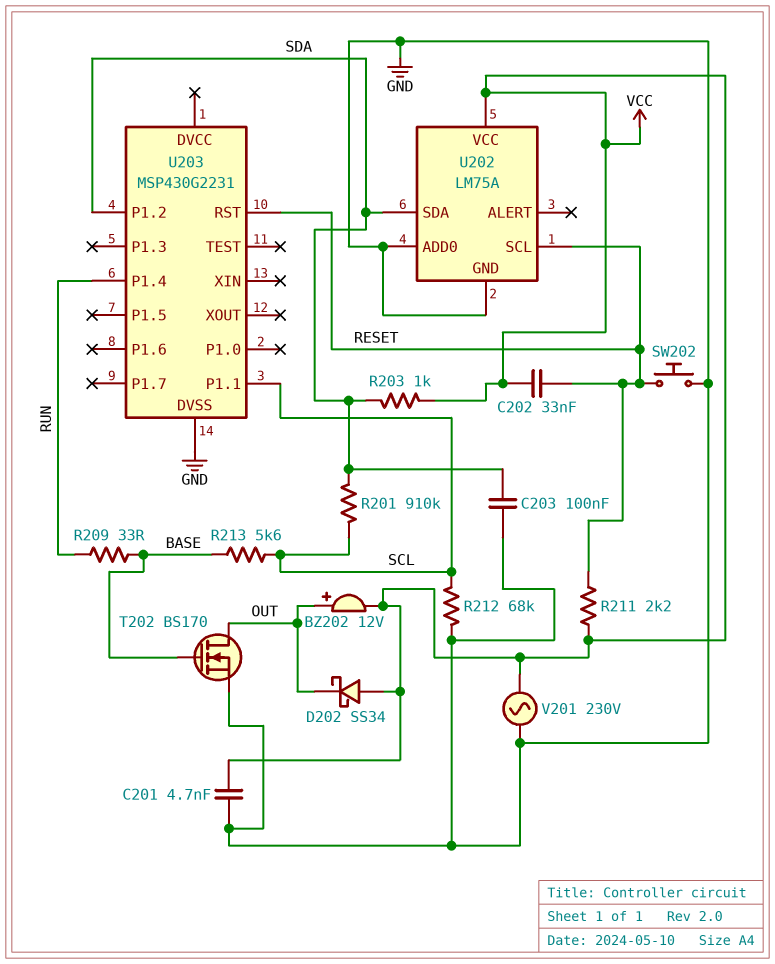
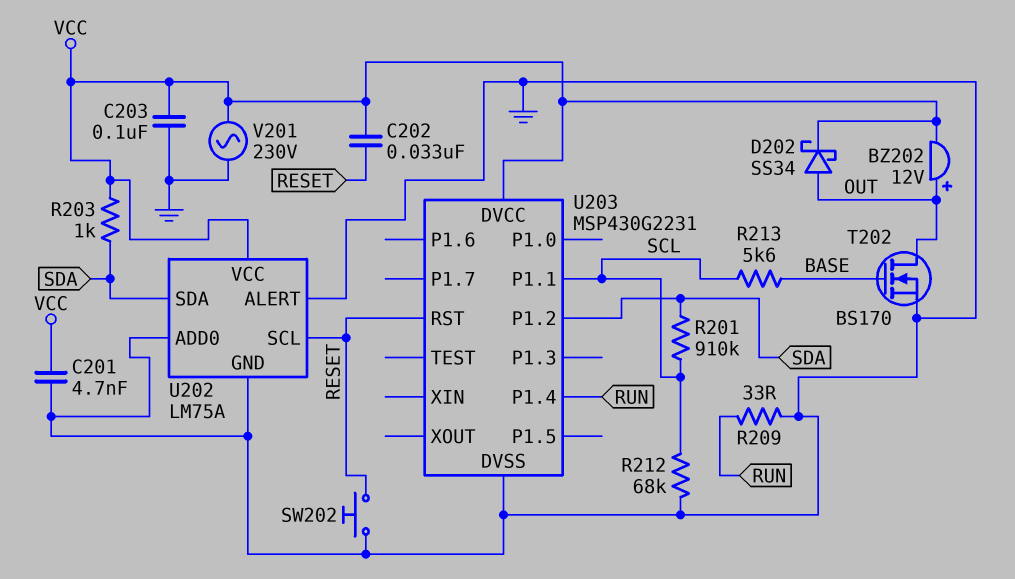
C203: 100nF (GND, SDA) -> 100nF (GND, VCC)
D202: schottky SS34 (A VCC, K OUT) -> schottky SS34 (A OUT, K VCC)
R209: 33 (BASE, RUN) -> 33 (GND, RUN)
R211: 2.2k (RESET, VCC) -> none
U202 pin ALERT: none -> GND
U203 pin DVCC: none -> VCC

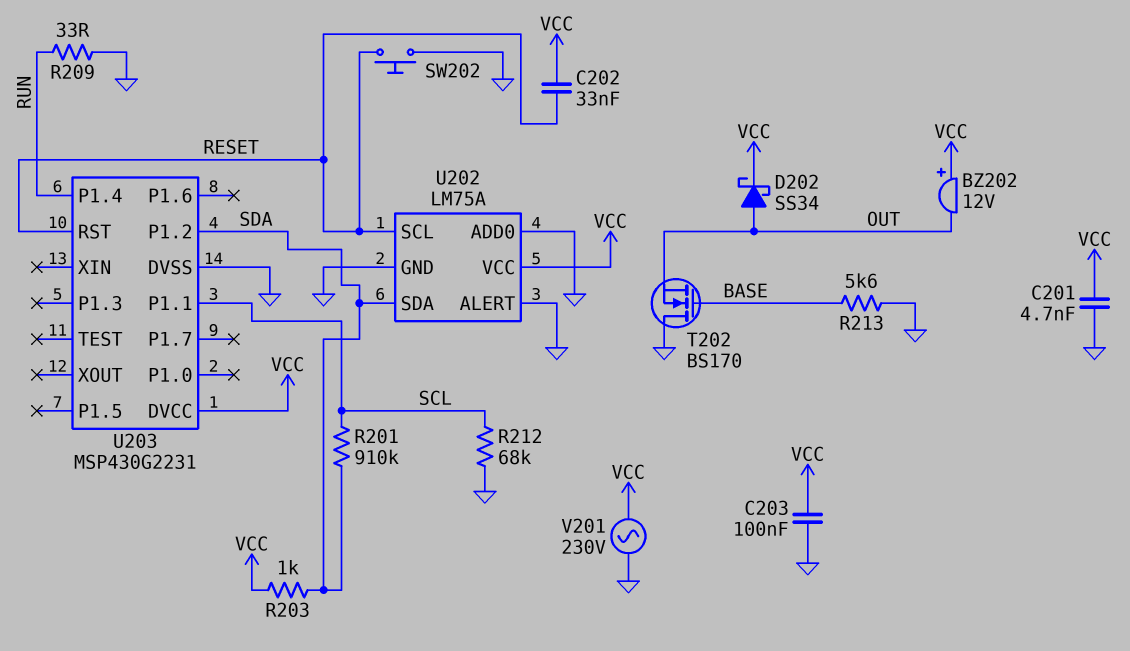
BZ202: buzzer 12V (plus OUT, minus VCC) -> buzzer 12V (plus VCC, minus OUT)
R213: 5.6k (BASE, SCL) -> 5.6k (BASE, GND)
T202: NMOS BS170 (G BASE, D OUT, S GND) -> NMOS BS170 (G BASE, D GND, S OUT)

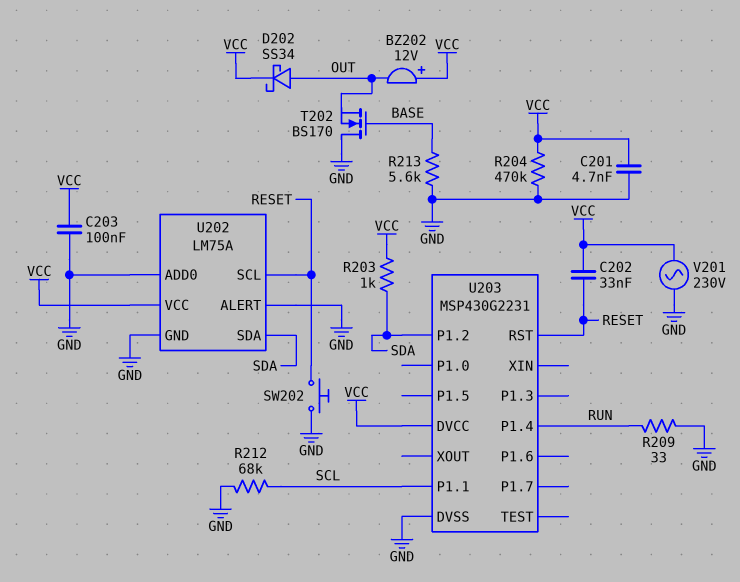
R201: 910k (SCL, SDA) -> none
R204: none -> 470k (GND, VCC)

